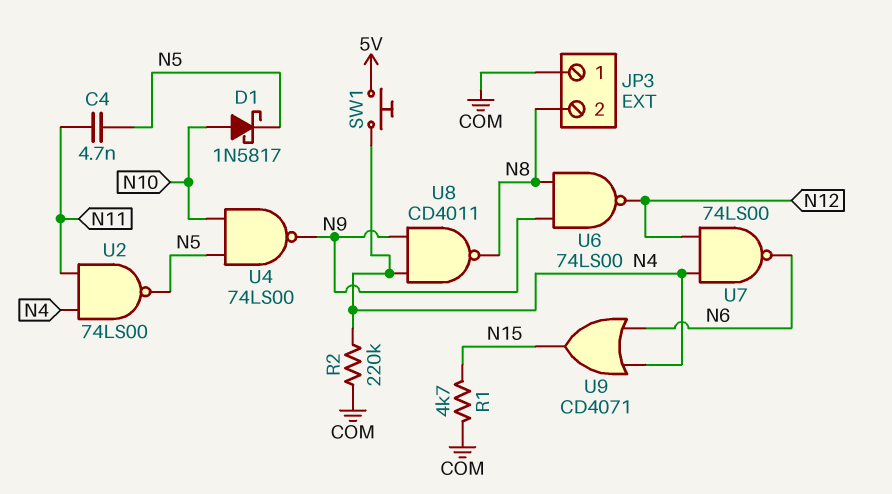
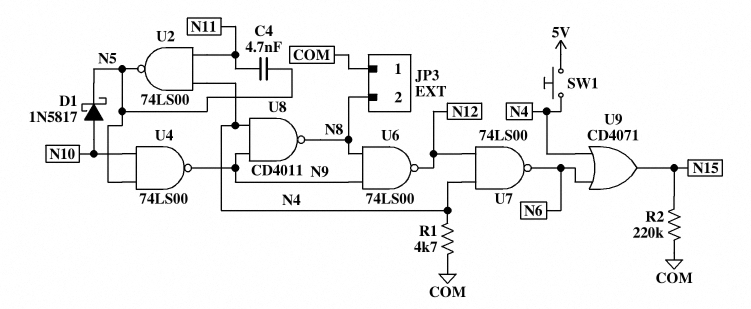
R1: 4.7k (COM, N15) -> 4.7k (COM, N4)
R2: 220k (COM, N4) -> 220k (COM, N15)

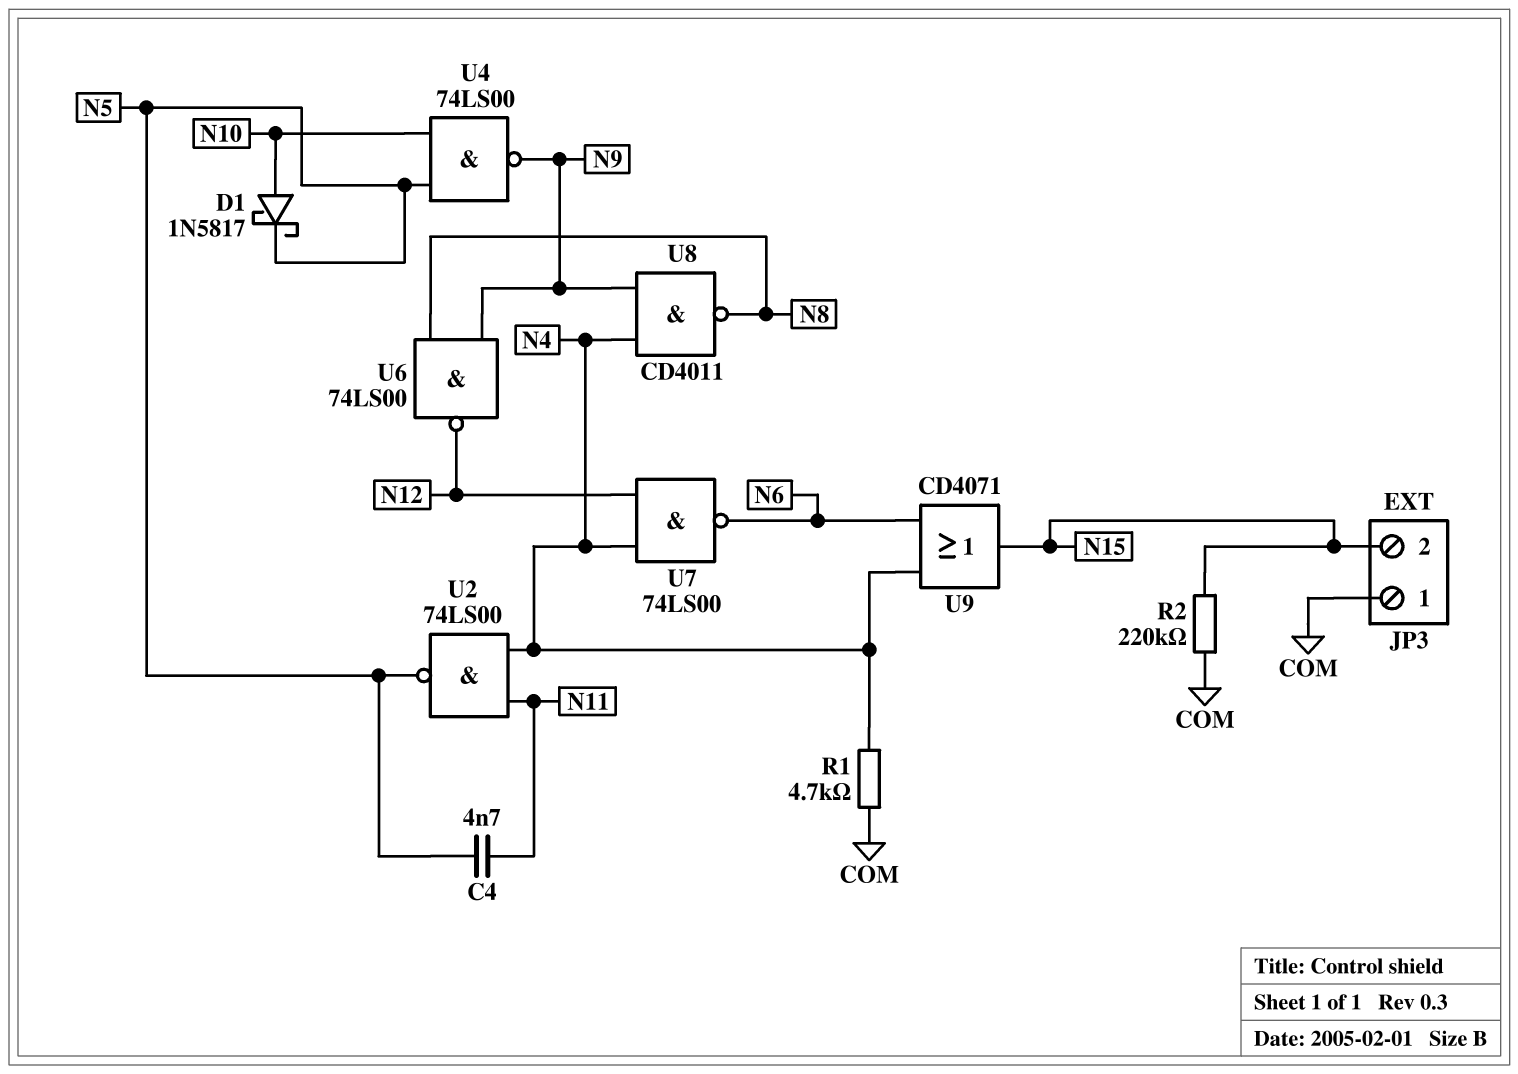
JP3 pin 2: N8 -> N15
SW1: button (5V, N4) -> none

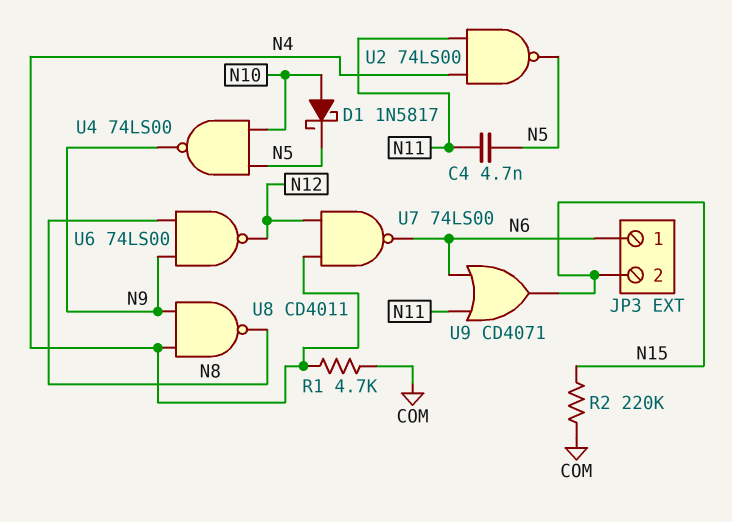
JP3 pin 1: COM -> N6
U9: OR CD4071 (in N4, in N6, out N15) -> OR CD4071 (in N6, in N11, out N15)

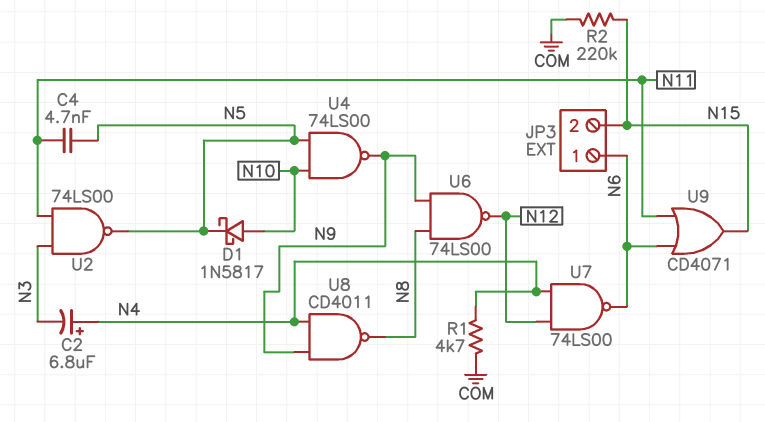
C2: none -> 6.8uF (plus N4, minus N3)
U2: NAND 74LS00 (in N4, in N11, out N5) -> NAND 74LS00 (in N3, in N11, out N5)

